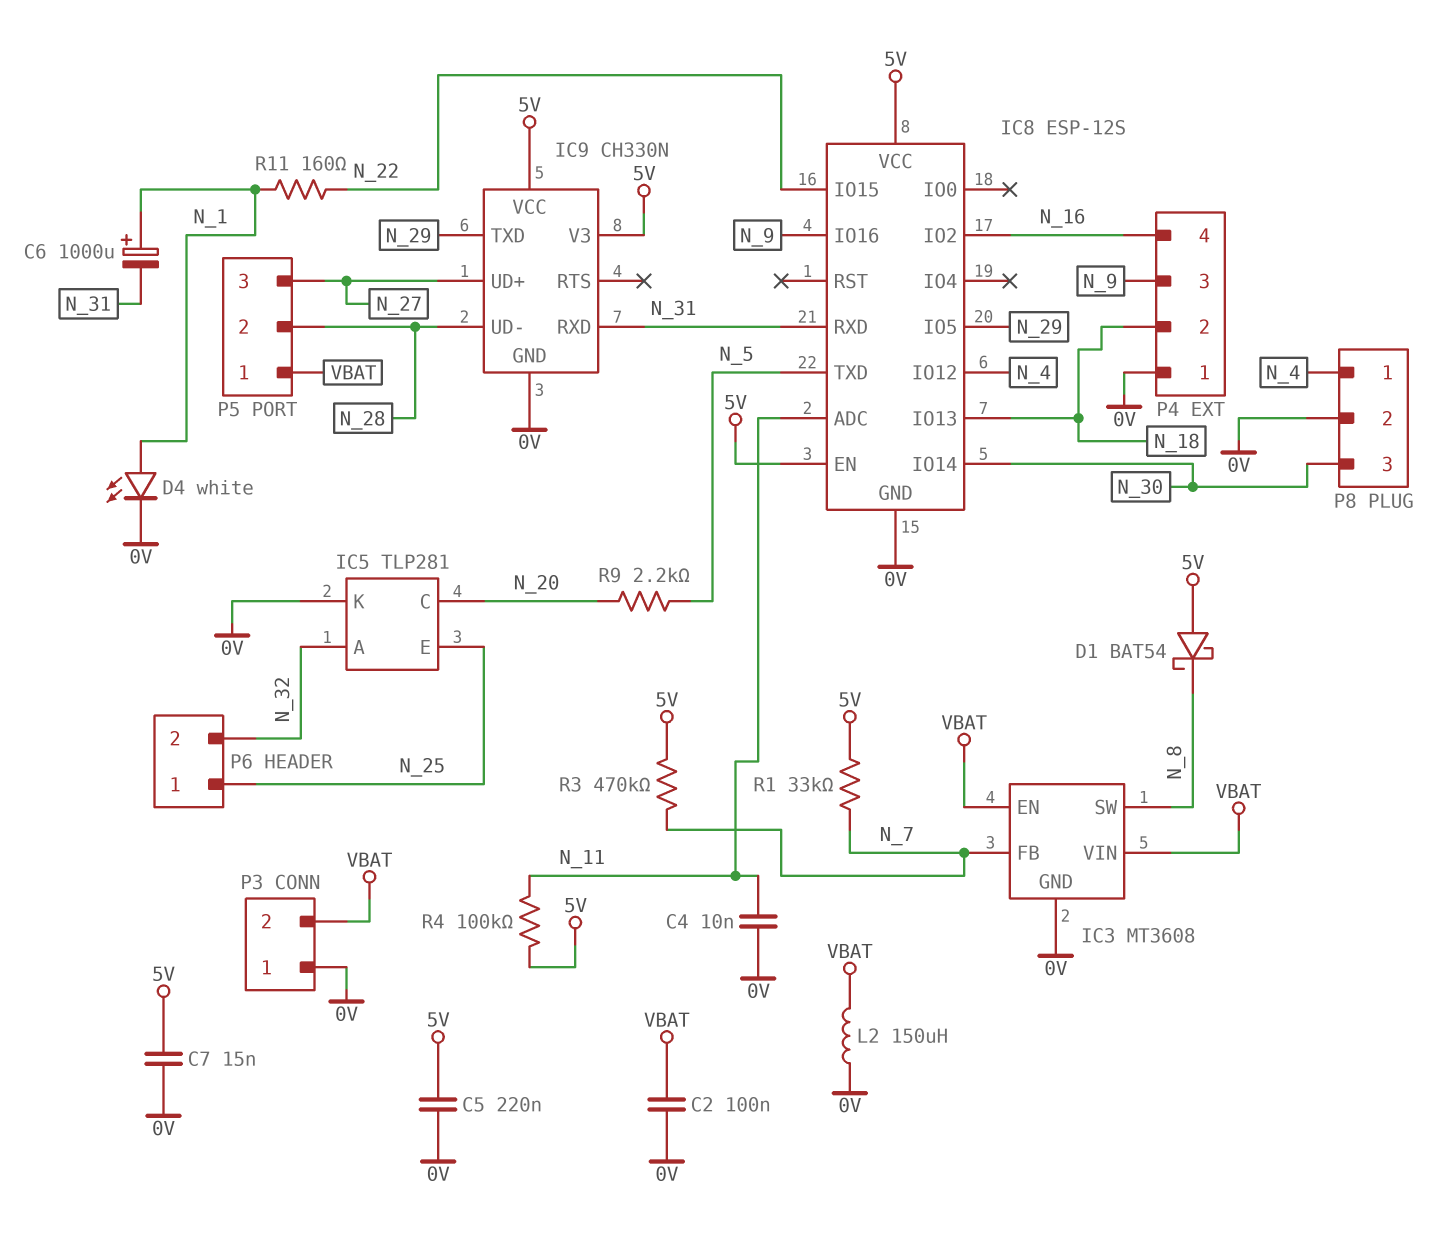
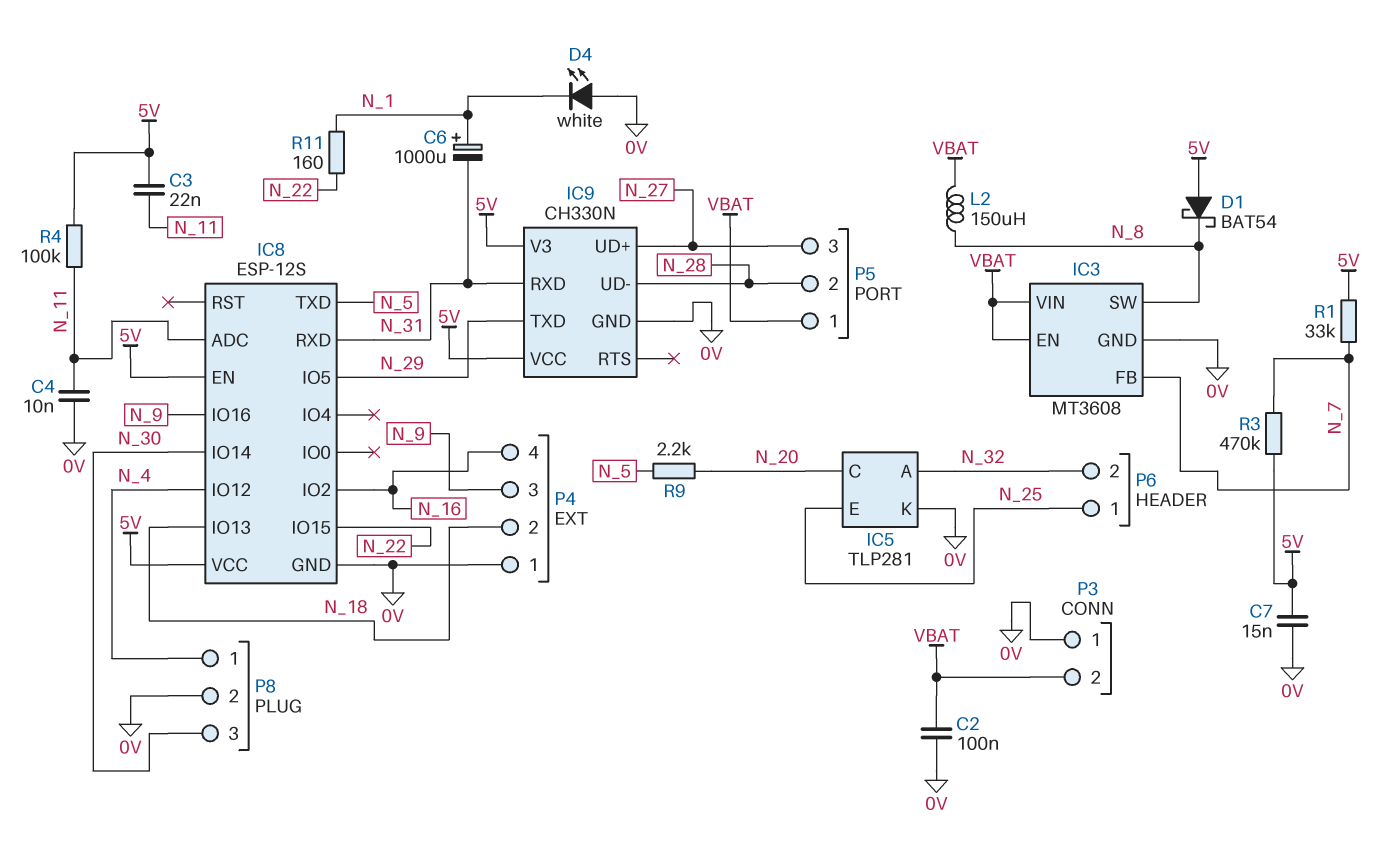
C3: none -> 22nF (5V, N_11)
C5: 220nF (0V, 5V) -> none
D4: LED white (A N_1, K 0V) -> LED white (A 0V, K N_1)
L2: 150uH (0V, VBAT) -> 150uH (N_8, VBAT)

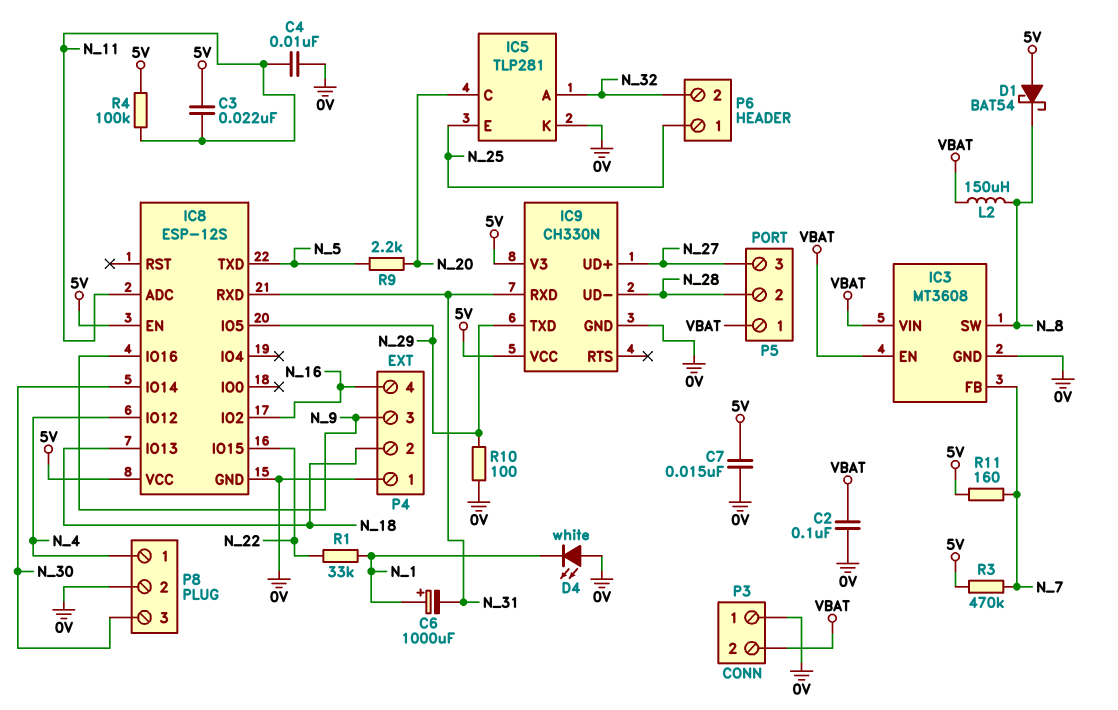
R1: 33k (5V, N_7) -> 33k (N_1, N_22)
R10: none -> 100 (0V, N_29)
R11: 160 (N_1, N_22) -> 160 (5V, N_7)

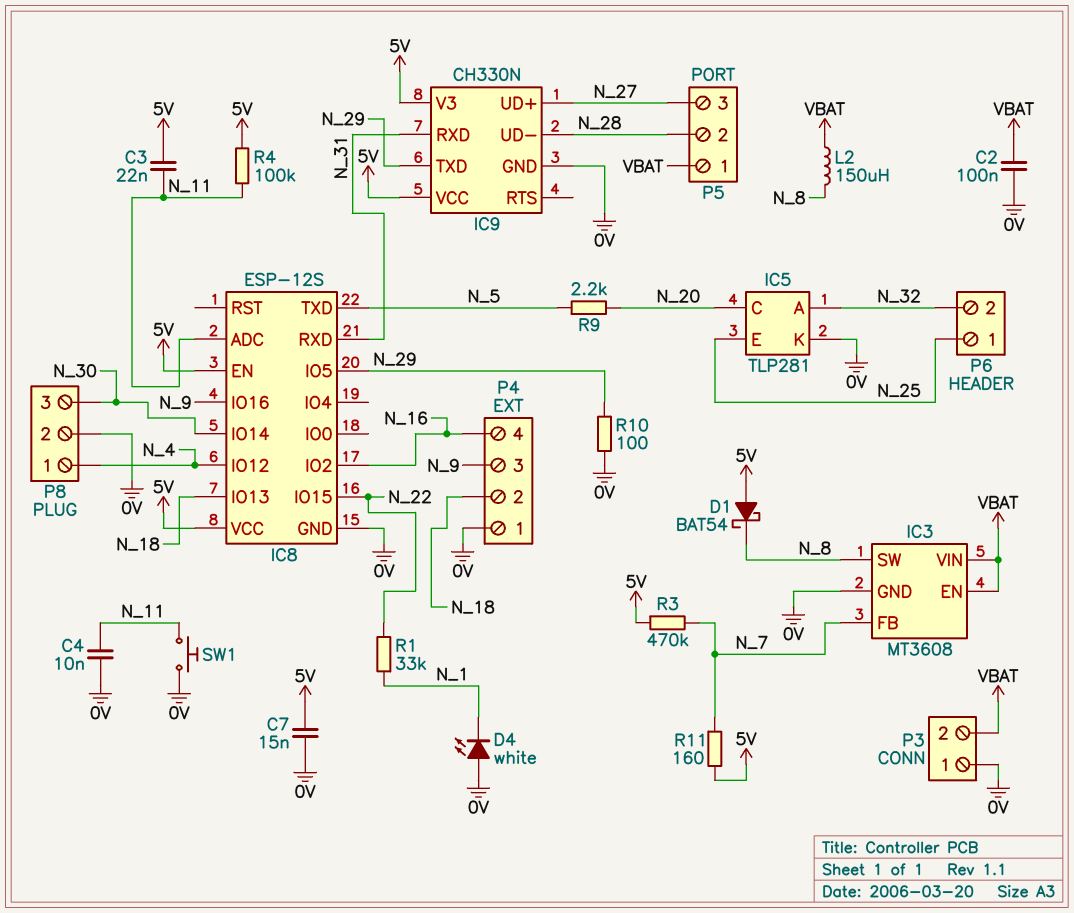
C6: 1000uF (plus N_1, minus N_31) -> none
SW1: none -> button (0V, N_11)

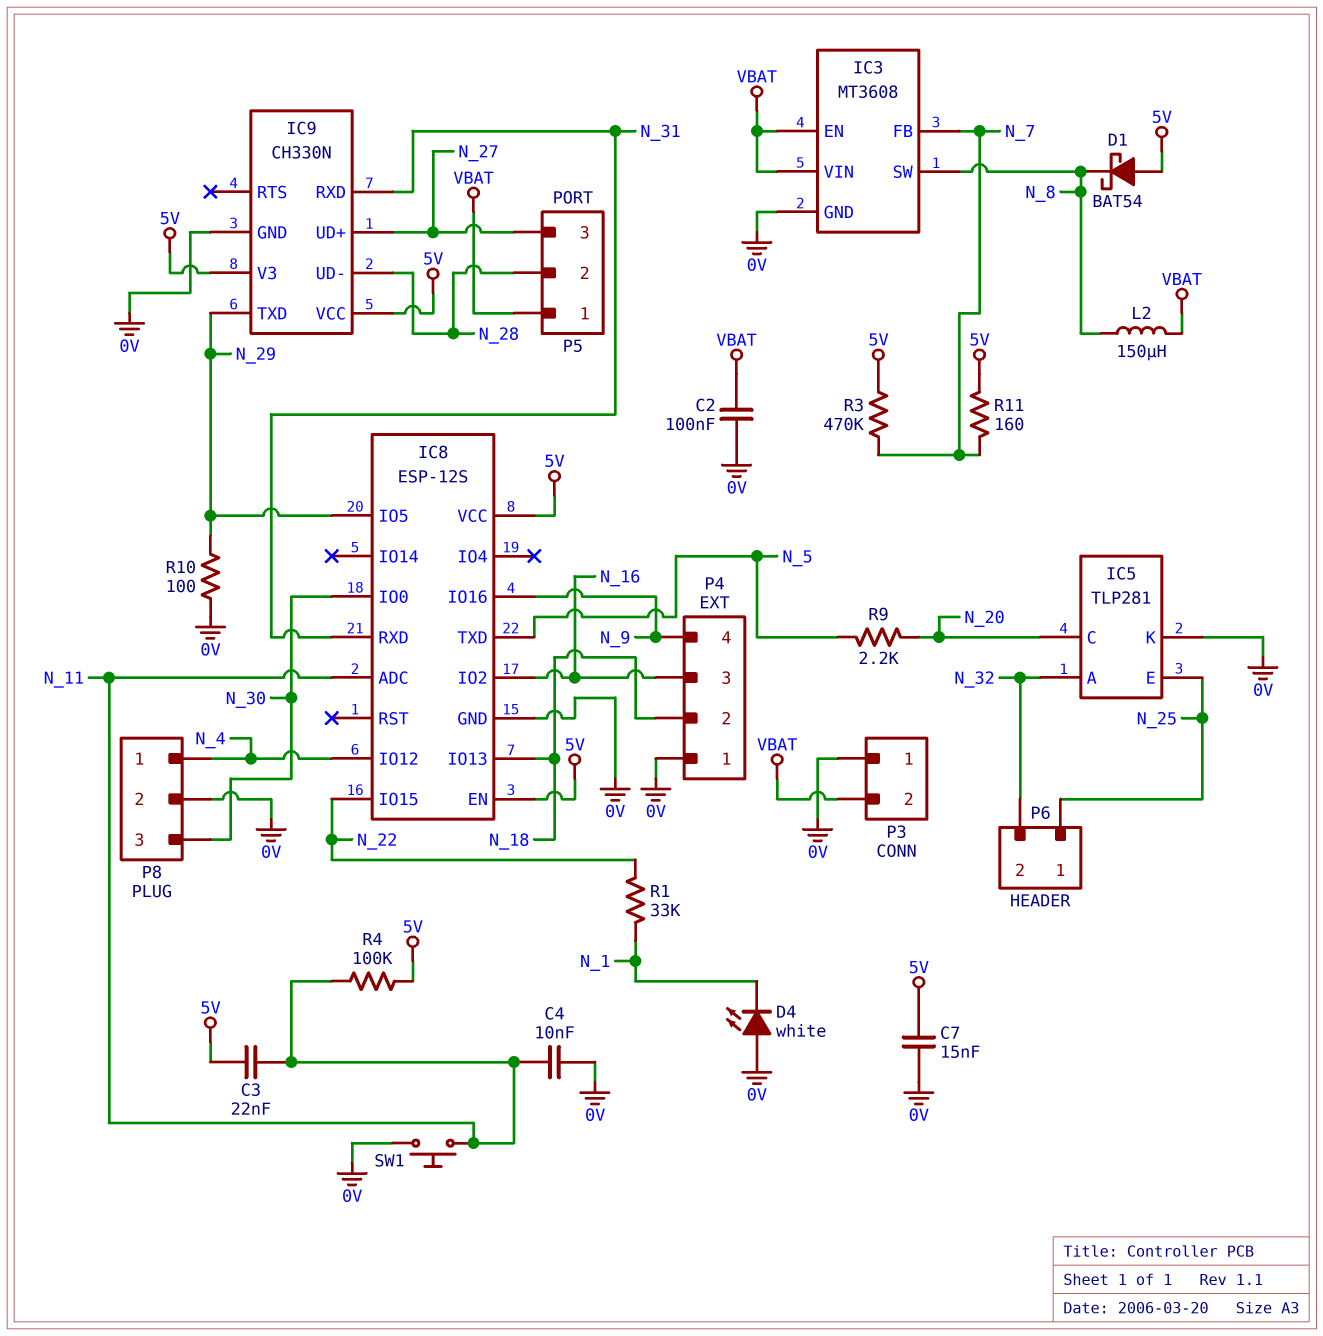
IC8 pin IO0: none -> N_30
IC8 pin IO14: N_30 -> none
P4 pin 3: N_9 -> N_16
P4 pin 4: N_16 -> N_9

